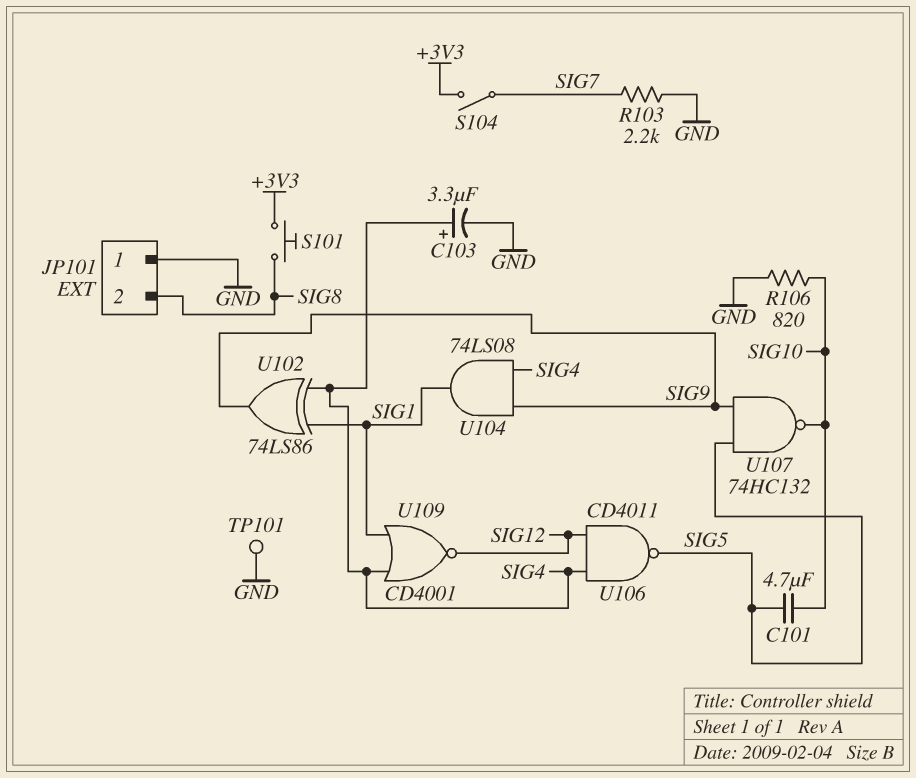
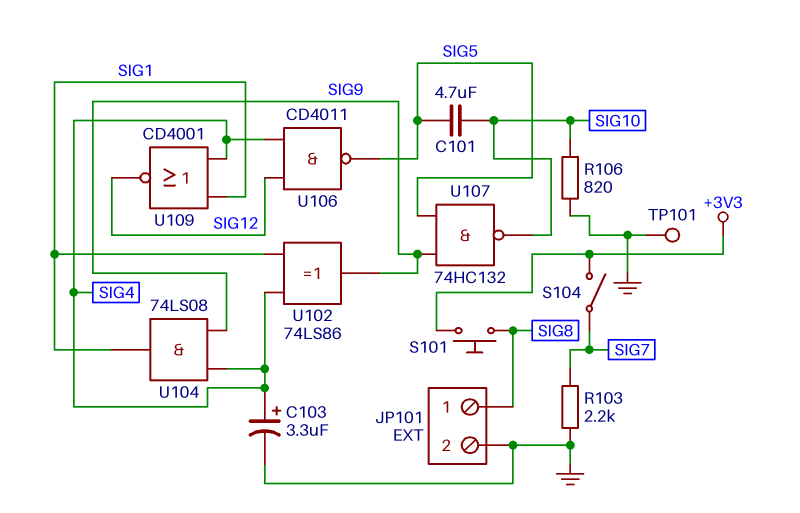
JP101 pin 1: GND -> SIG8
JP101 pin 2: SIG8 -> GND

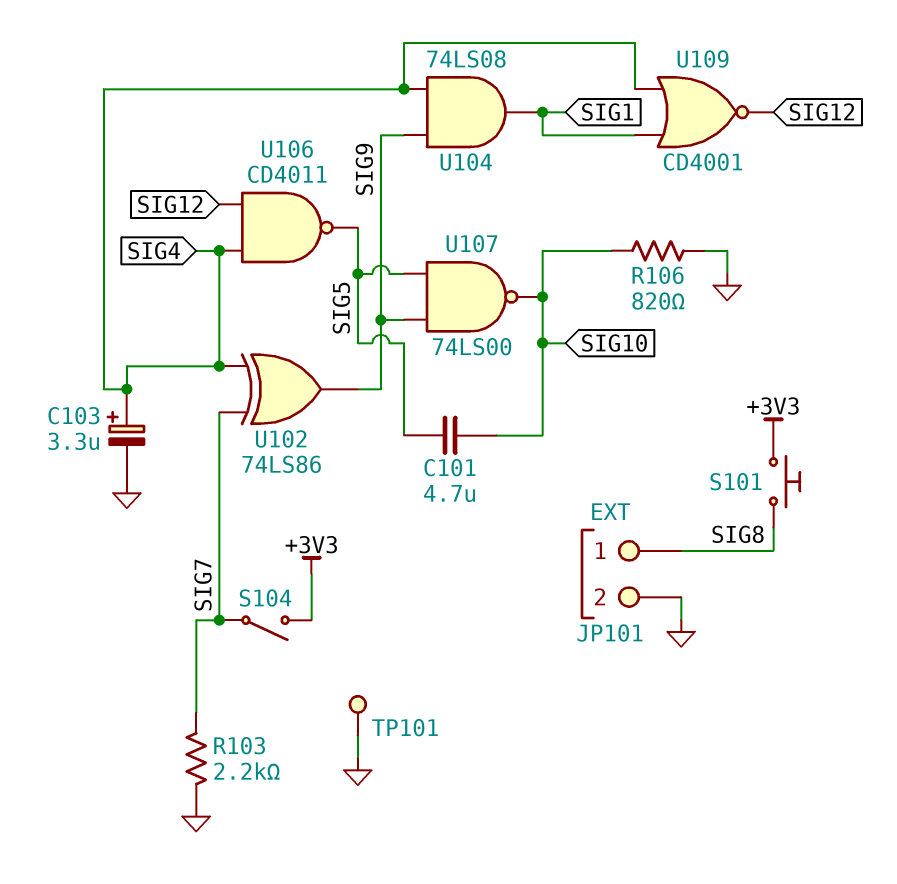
U102: XOR 74LS86 (in SIG1, in SIG4, out SIG9) -> XOR 74LS86 (in SIG4, in SIG7, out SIG9)
U107: NAND 74HC132 (in SIG5, in SIG9, out SIG10) -> NAND 74LS00 (in SIG5, in SIG9, out SIG10)

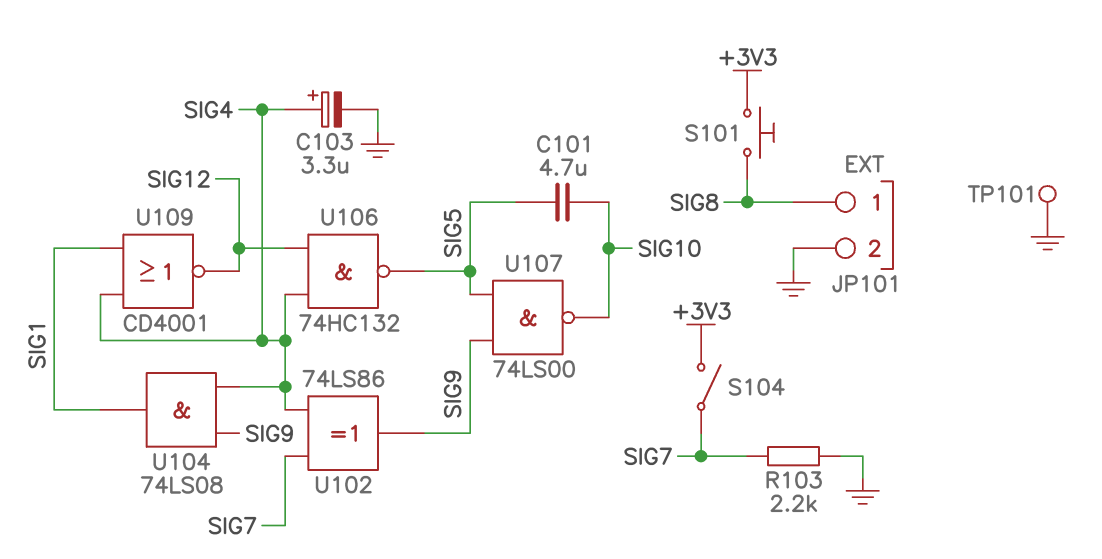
R106: 820 (GND, SIG10) -> none
U106: NAND CD4011 (in SIG4, in SIG12, out SIG5) -> NAND 74HC132 (in SIG4, in SIG12, out SIG5)

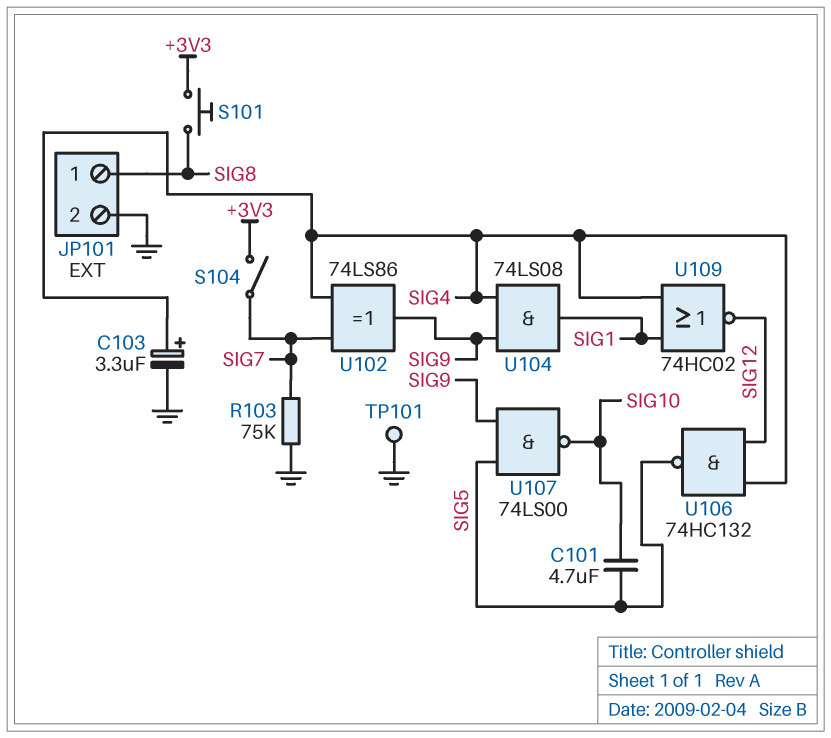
R103: 2.2k (GND, SIG7) -> 75k (GND, SIG7)
U109: NOR CD4001 (in SIG1, in SIG4, out SIG12) -> NOR 74HC02 (in SIG1, in SIG4, out SIG12)

